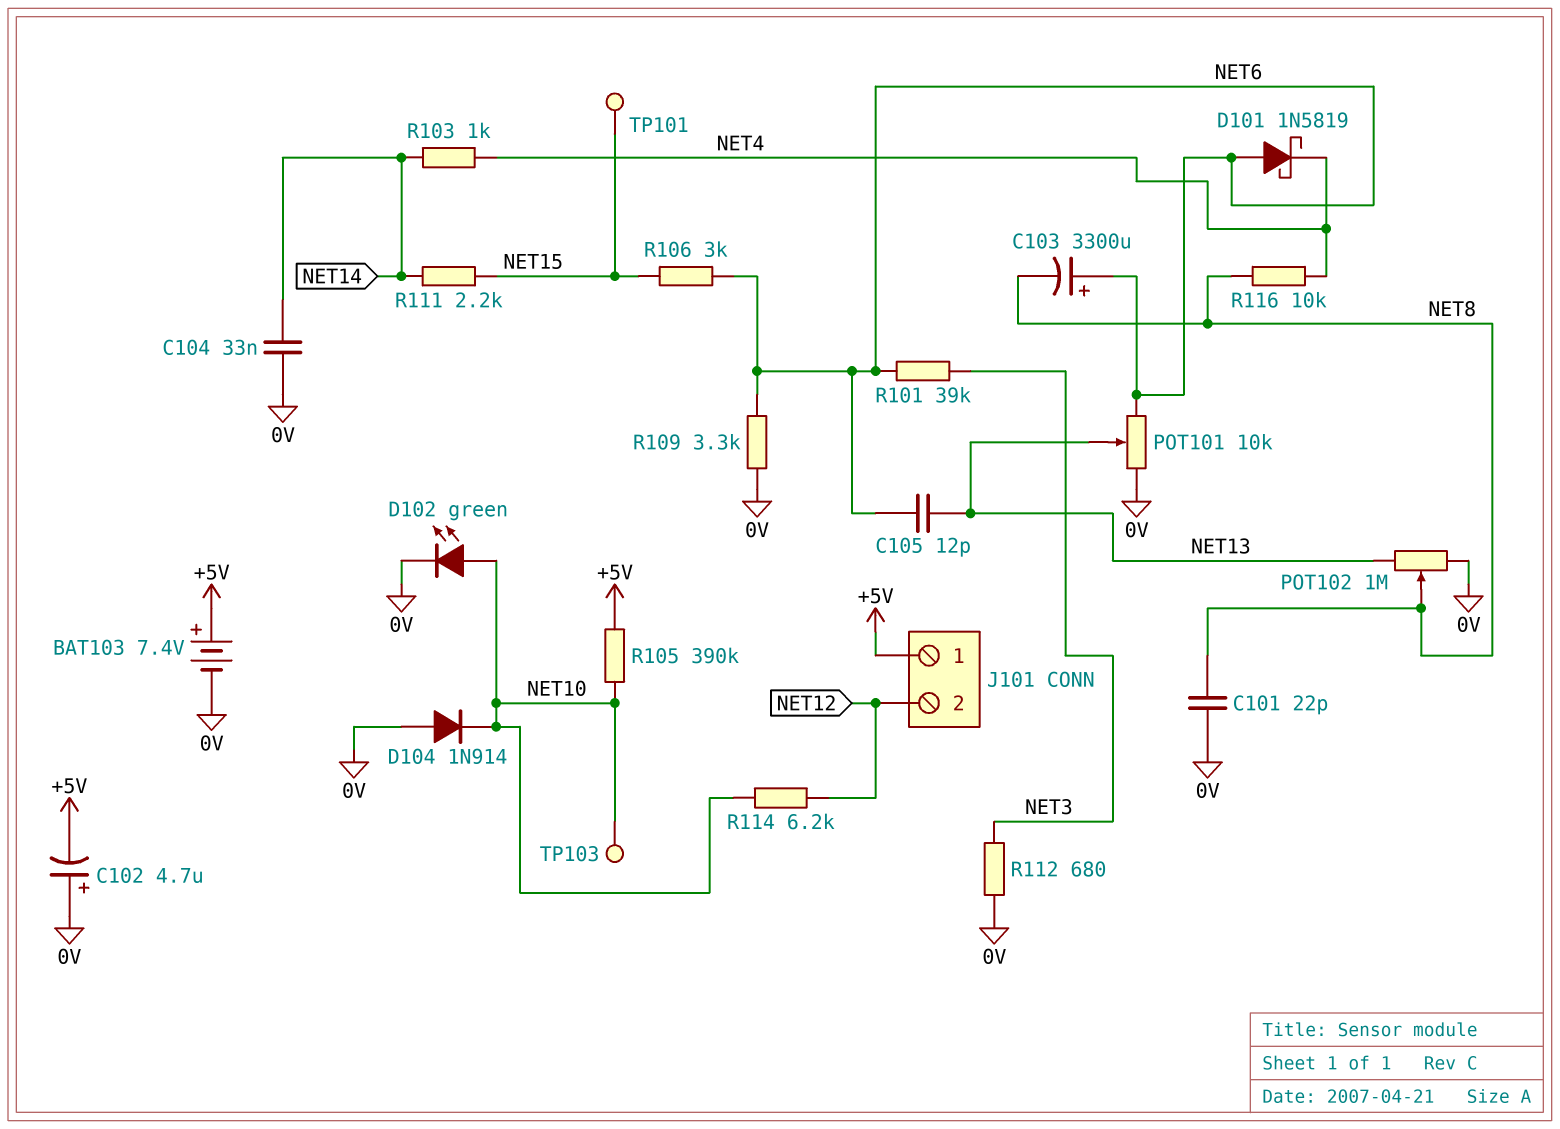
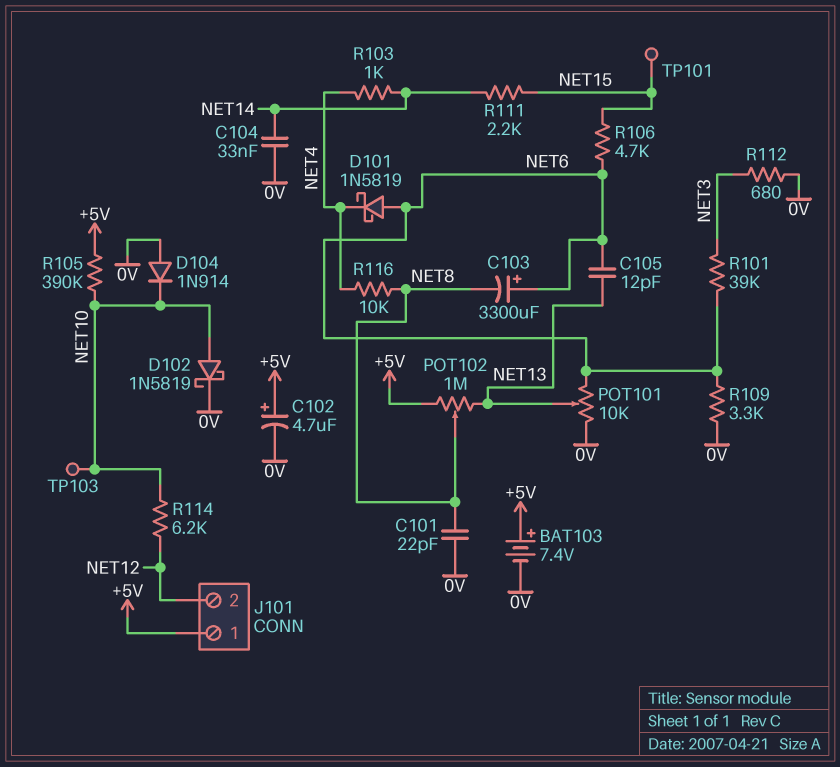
C102: 4.7uF (plus 0V, minus +5V) -> 4.7uF (plus +5V, minus 0V)
D102: LED green (A NET10, K 0V) -> schottky 1N5819 (A NET10, K 0V)
POT102: 1M (0V, NET13, wiper NET8) -> 1M (+5V, NET13, wiper NET8)
R106: 3k (NET6, NET15) -> 4.7k (NET6, NET15)

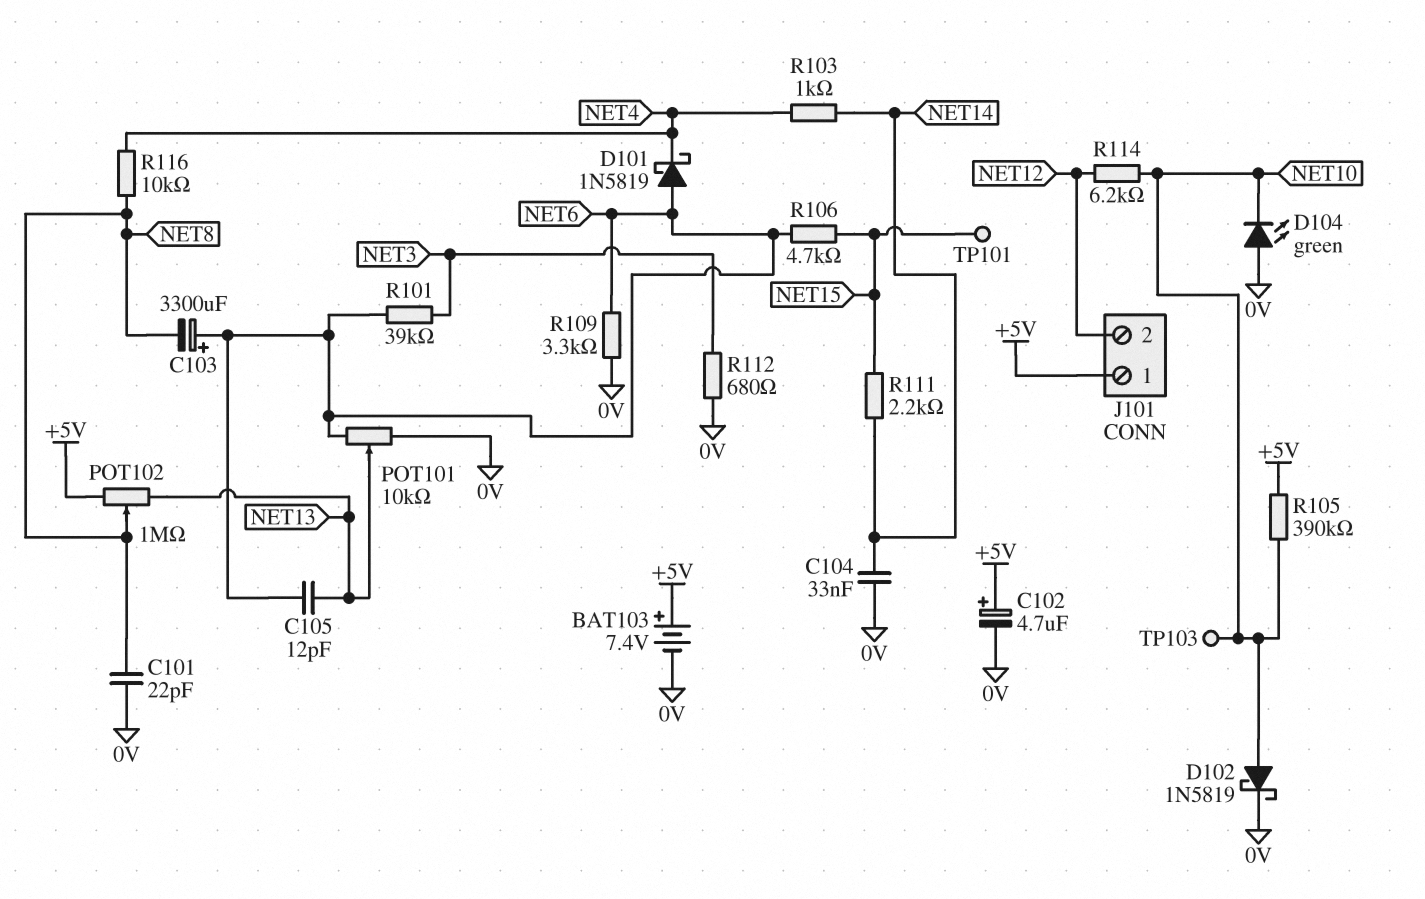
D104: diode 1N914 (A 0V, K NET10) -> LED green (A 0V, K NET10)

